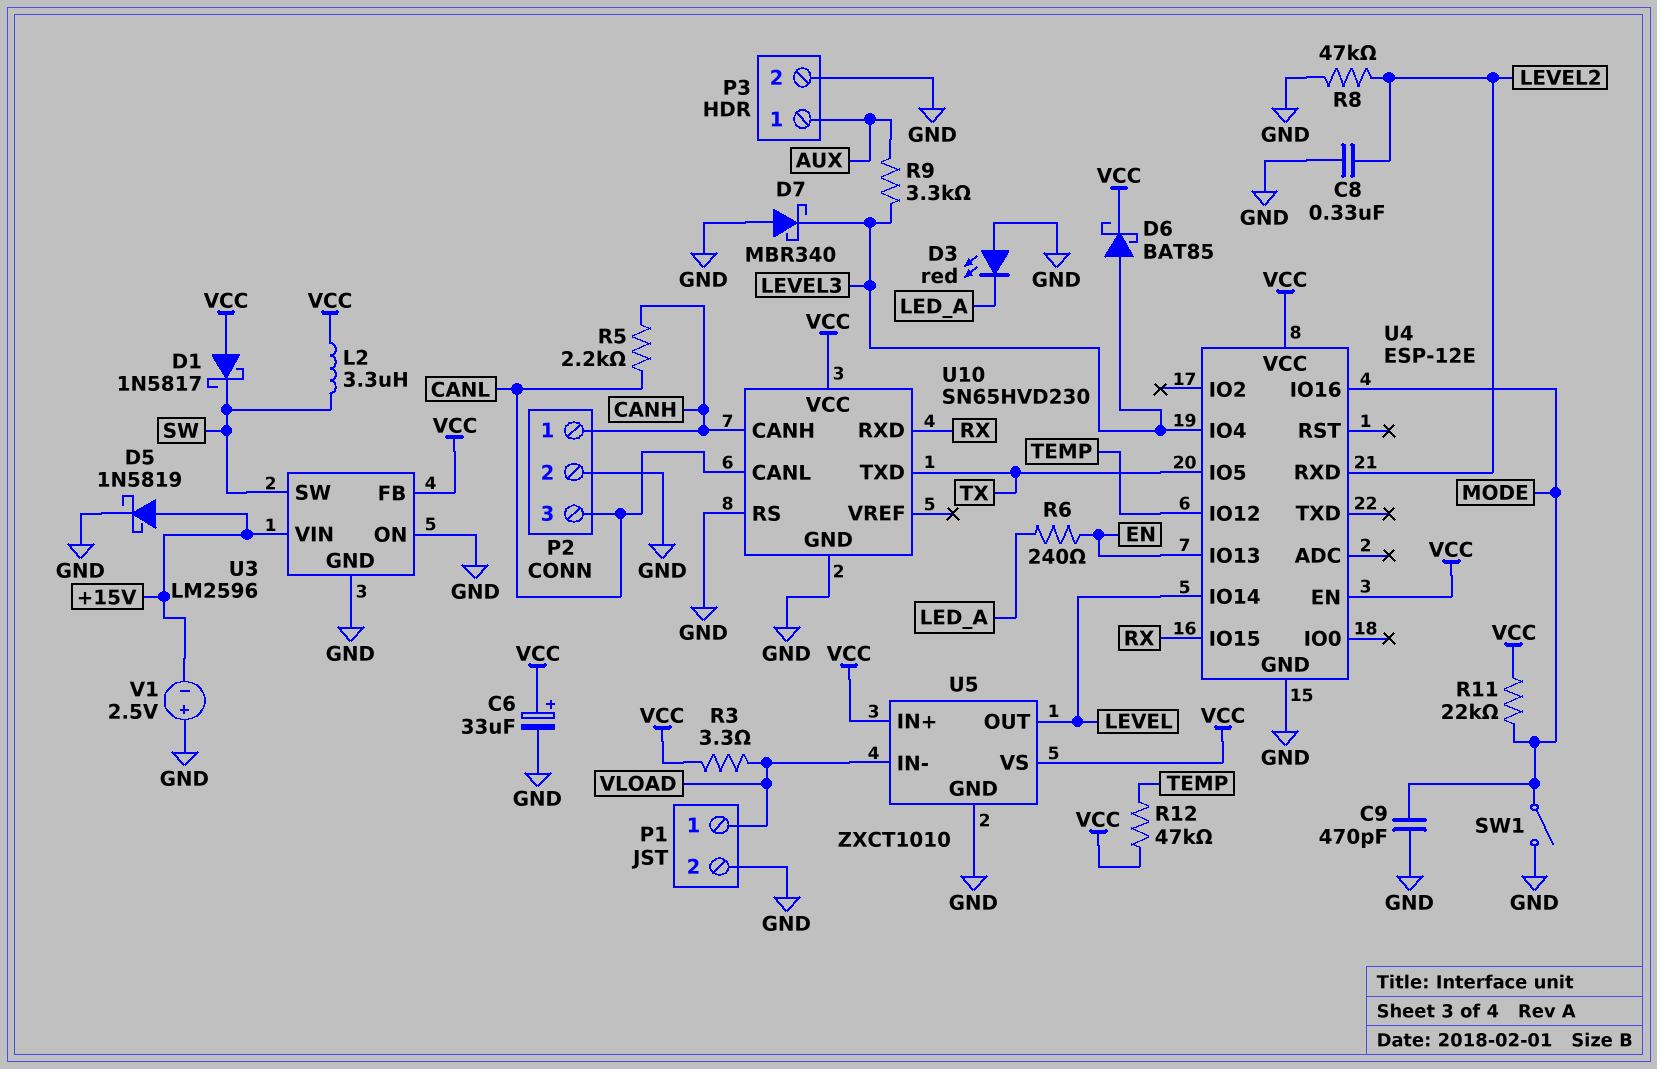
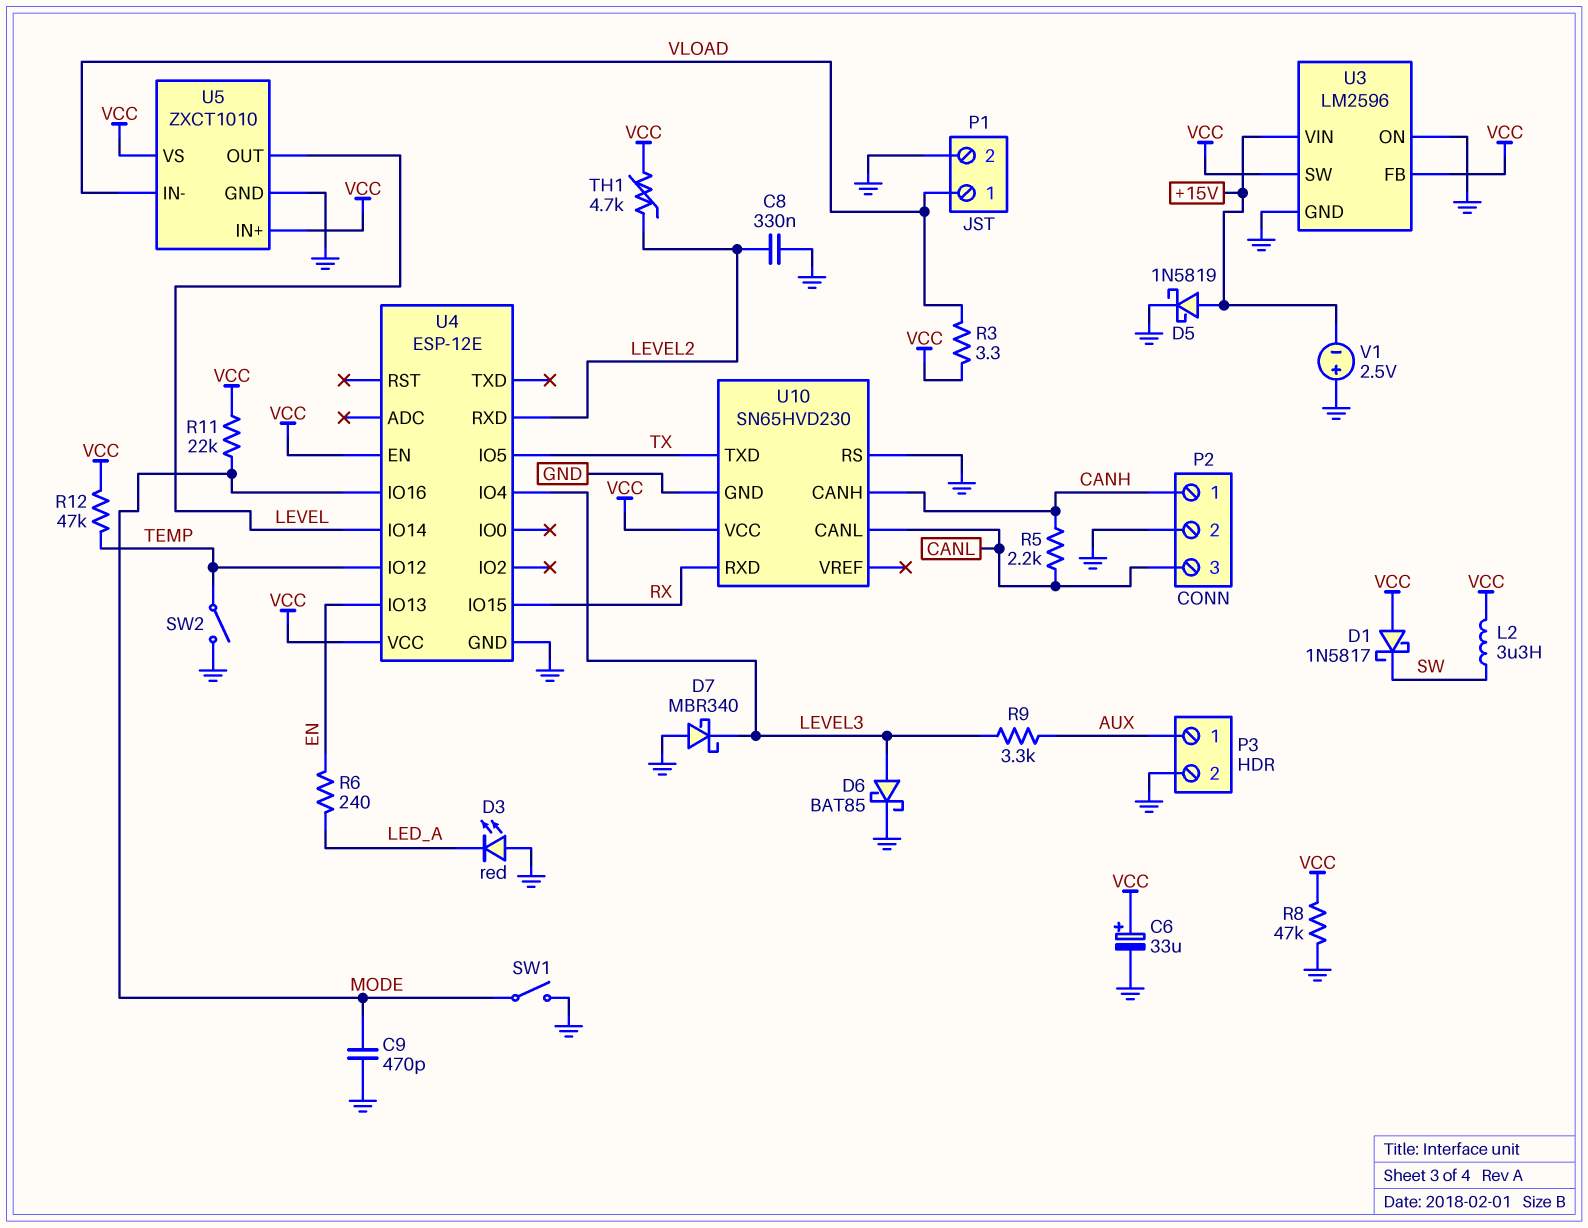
D6: schottky BAT85 (A LEVEL3, K VCC) -> schottky BAT85 (A LEVEL3, K GND)
R8: 47k (GND, LEVEL2) -> 47k (GND, VCC)
SW2: none -> switch (GND, TEMP)
TH1: none -> 4.7k (LEVEL2, VCC)
U3 pin SW: SW -> VCC

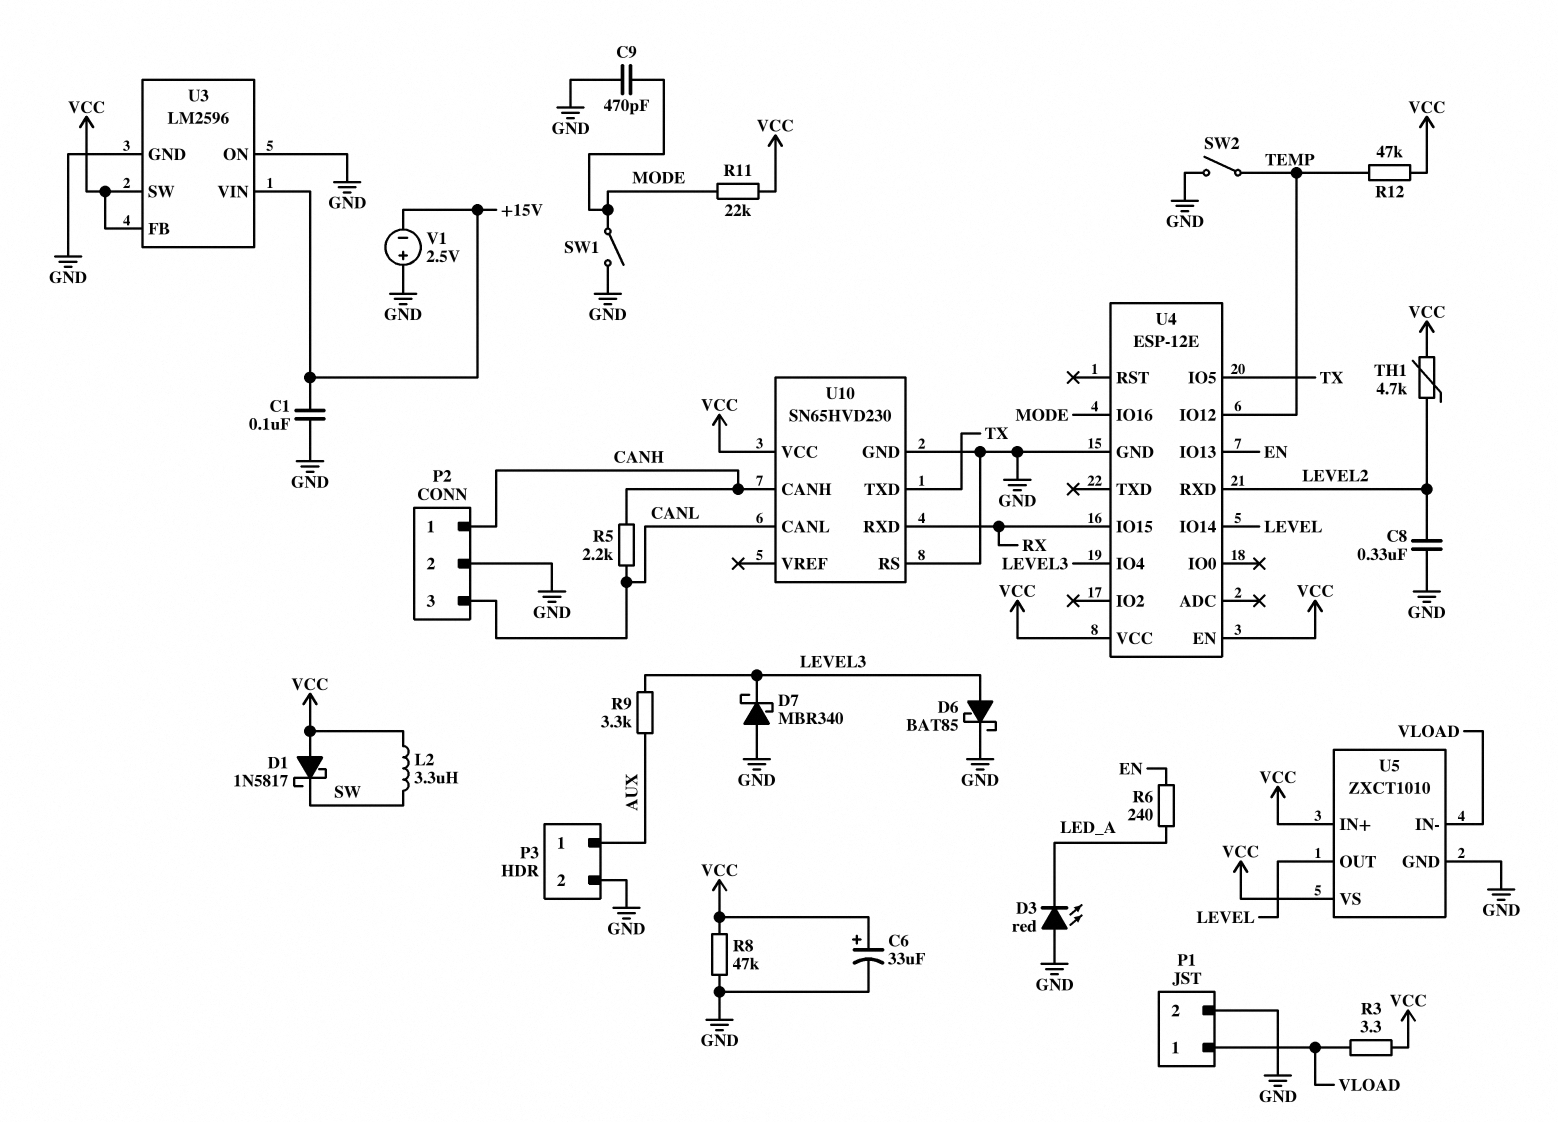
C1: none -> 100nF (+15V, GND)
D5: schottky 1N5819 (A +15V, K GND) -> none

